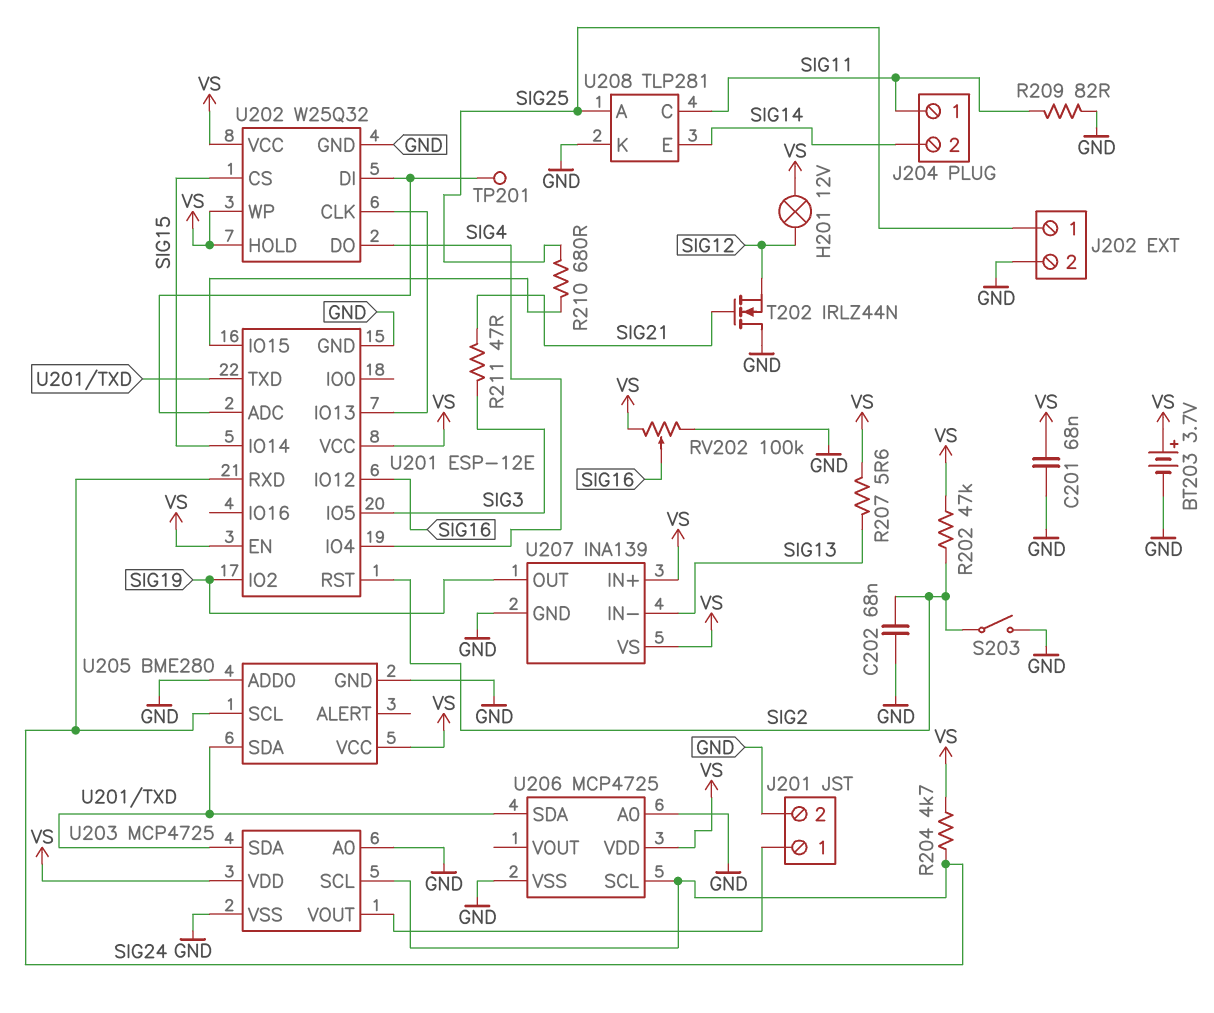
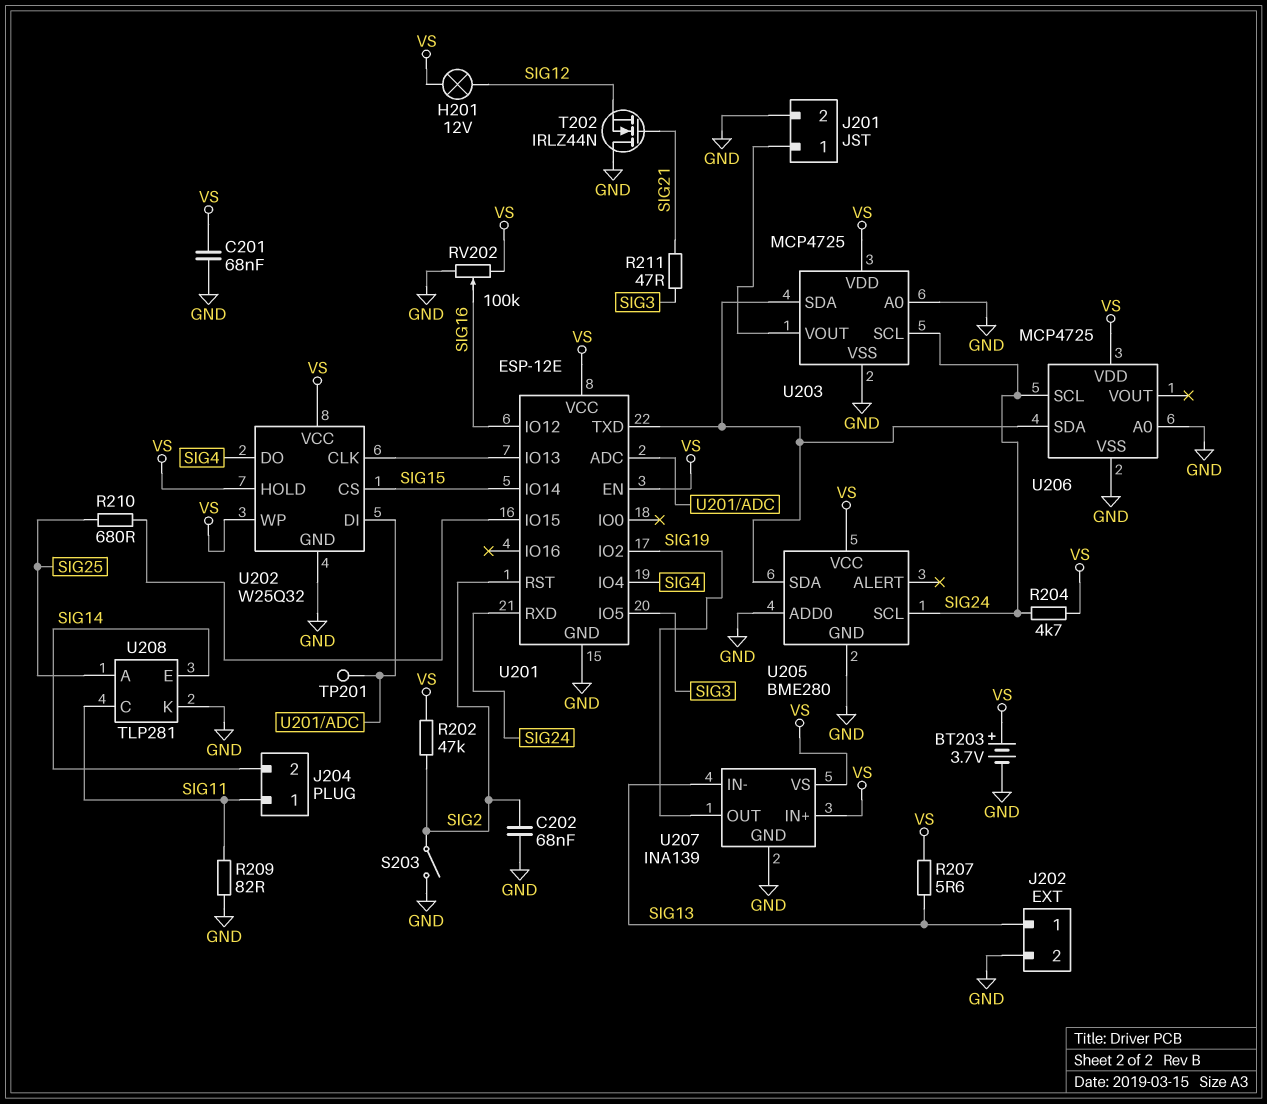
J202 pin 1: SIG25 -> SIG13

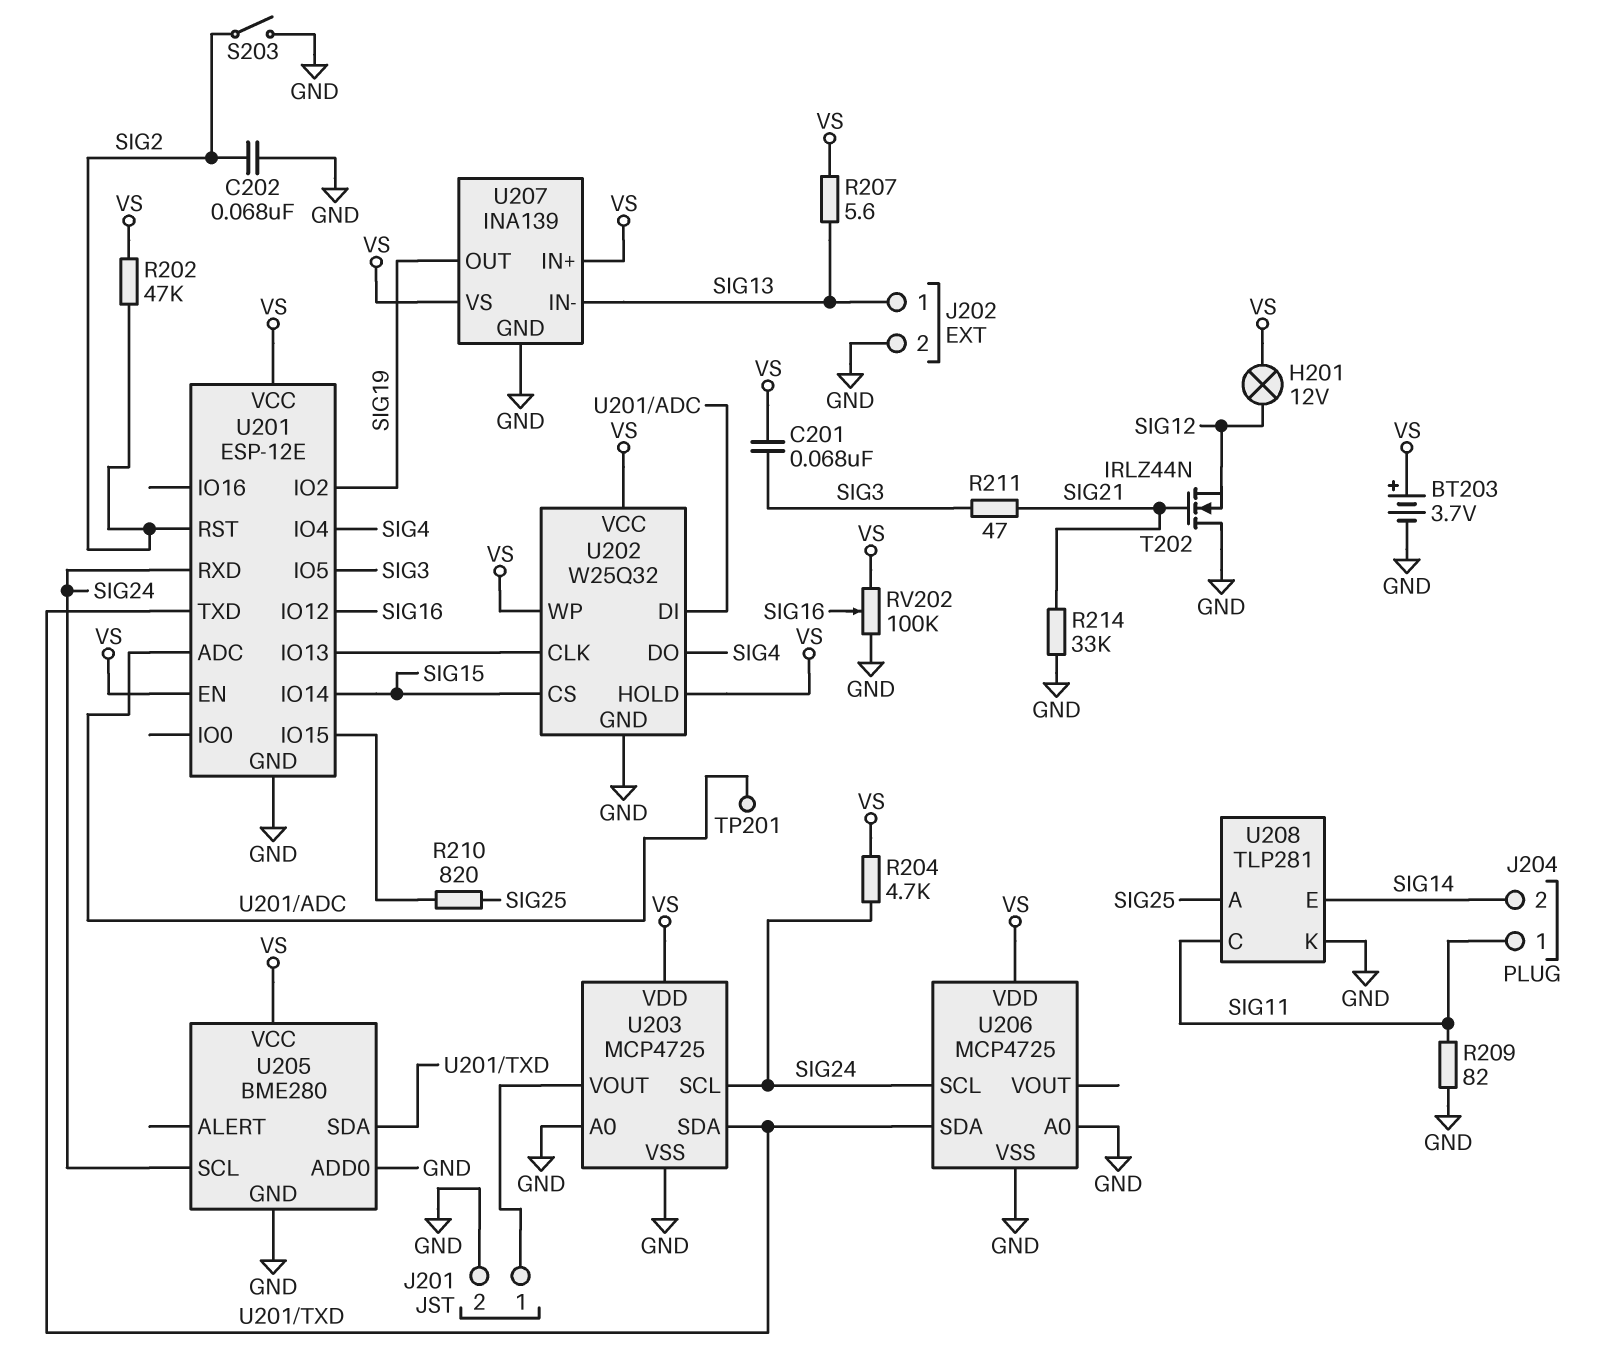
C201: 68nF (GND, VS) -> 68nF (SIG3, VS)
R210: 680 (SIG25, U201/IO15) -> 820 (SIG25, U201/IO15)
R214: none -> 33k (GND, SIG21)

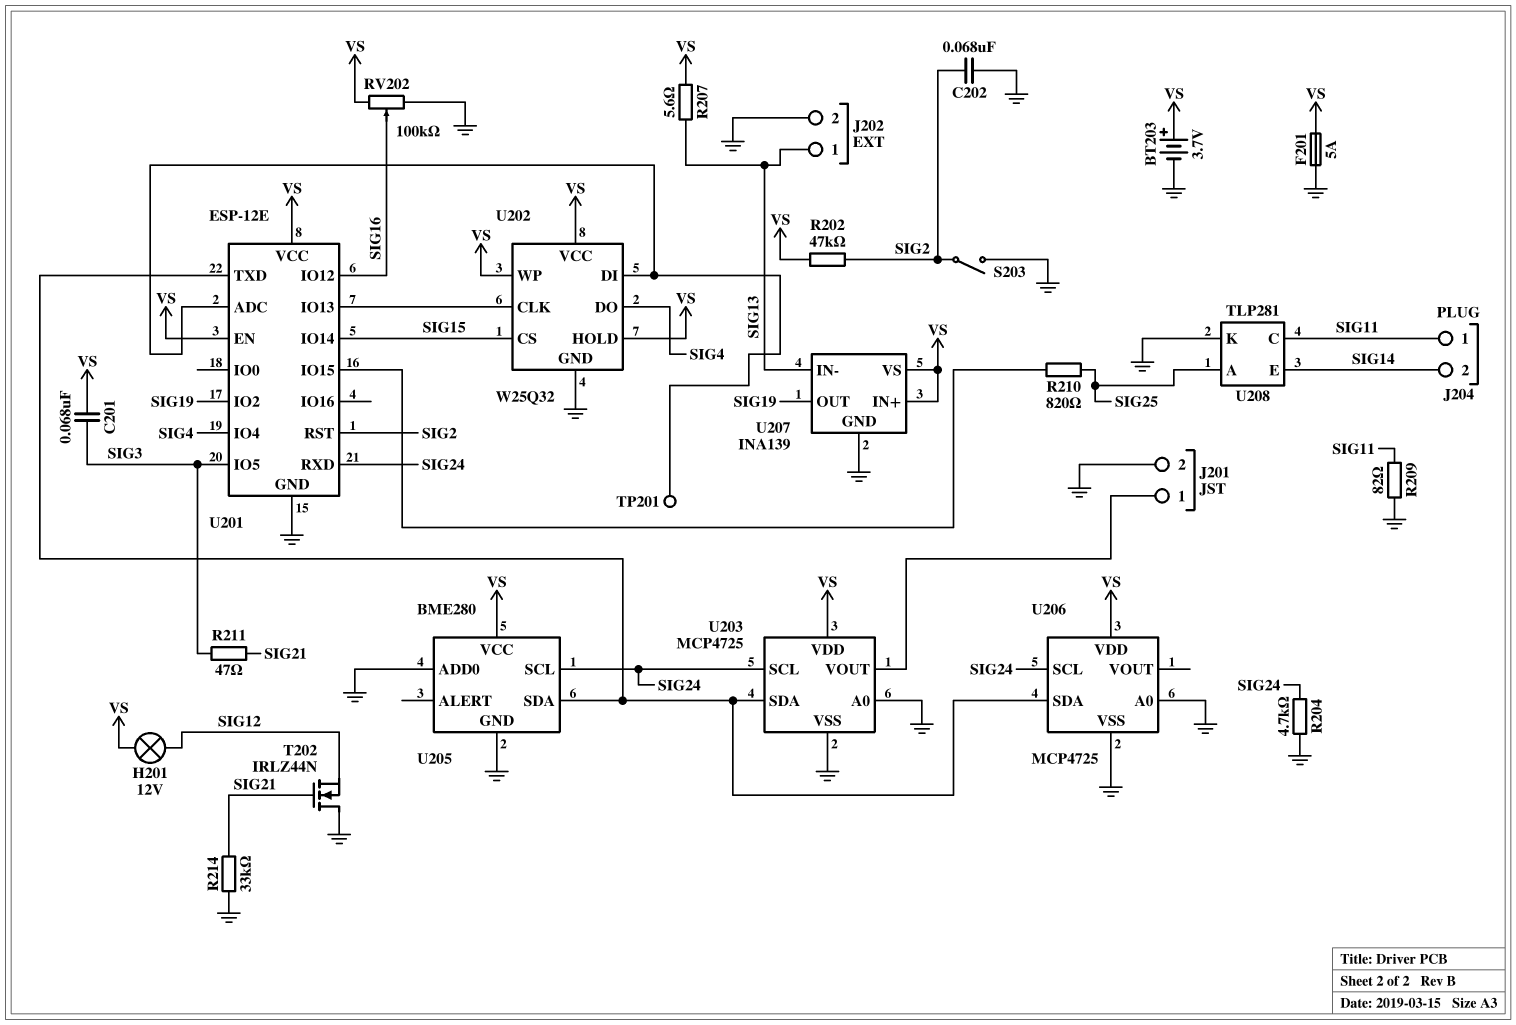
F201: none -> 5A (GND, VS)
R204: 4.7k (SIG24, VS) -> 4.7k (GND, SIG24)

